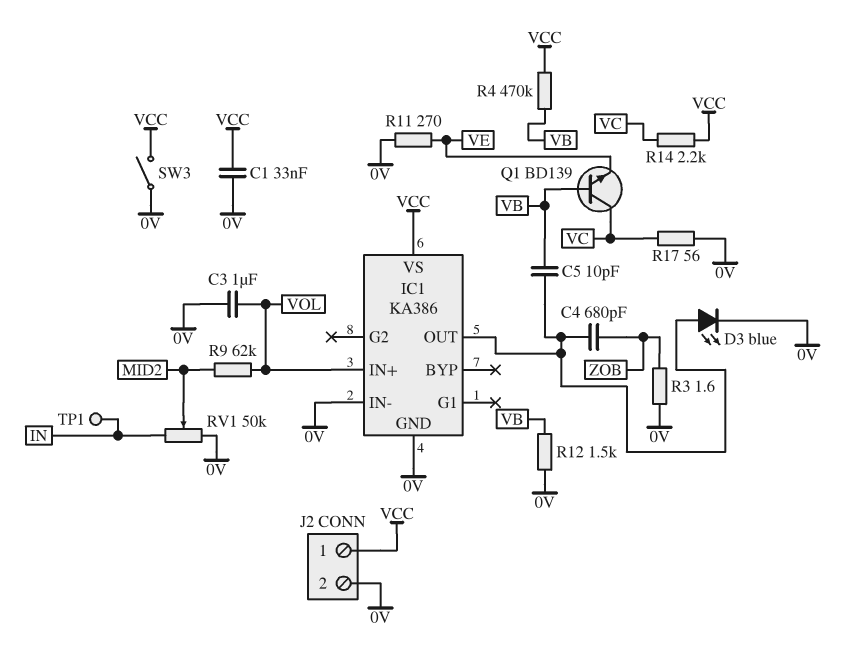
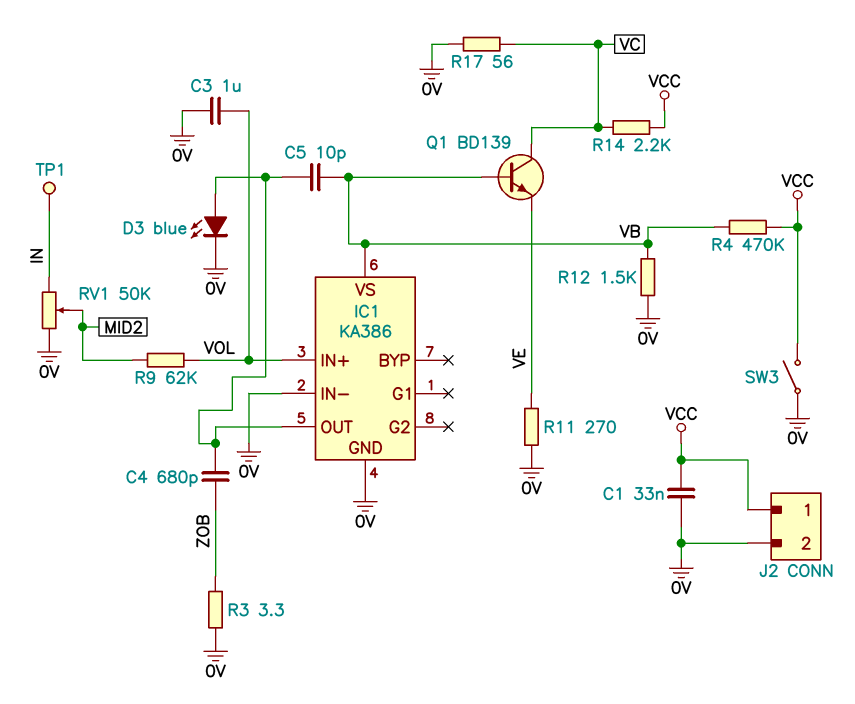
IC1 pin VS: VCC -> VB
R3: 1.6 (0V, ZOB) -> 3.3 (0V, ZOB)

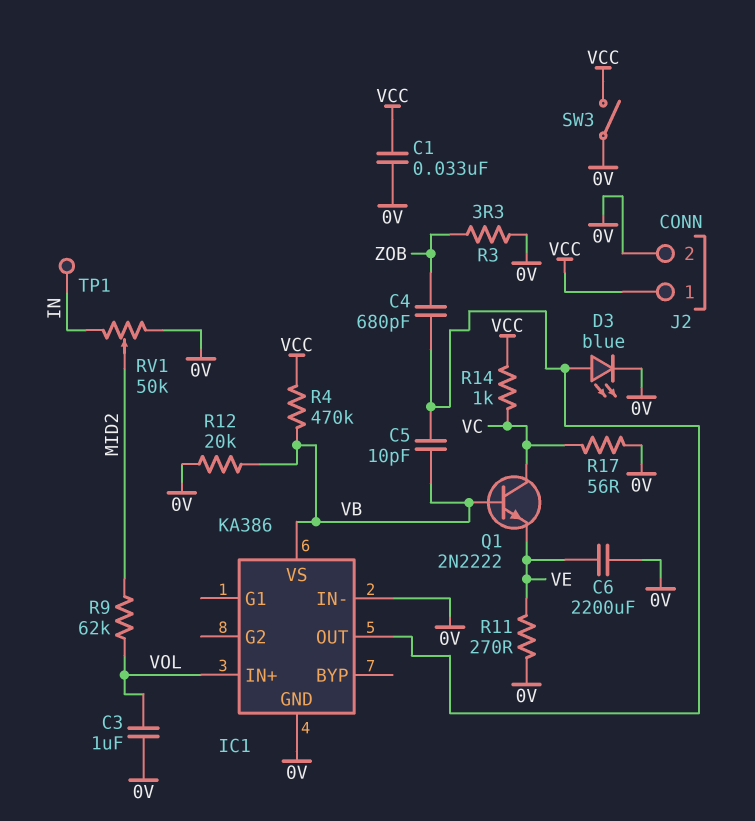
C6: none -> 2200uF (0V, VE)
Q1: NPN BD139 (B VB, C VC, E VE) -> NPN 2N2222 (B VB, C VC, E VE)
R12: 1.5k (0V, VB) -> 20k (0V, VB)
R14: 2.2k (VC, VCC) -> 1k (VC, VCC)

